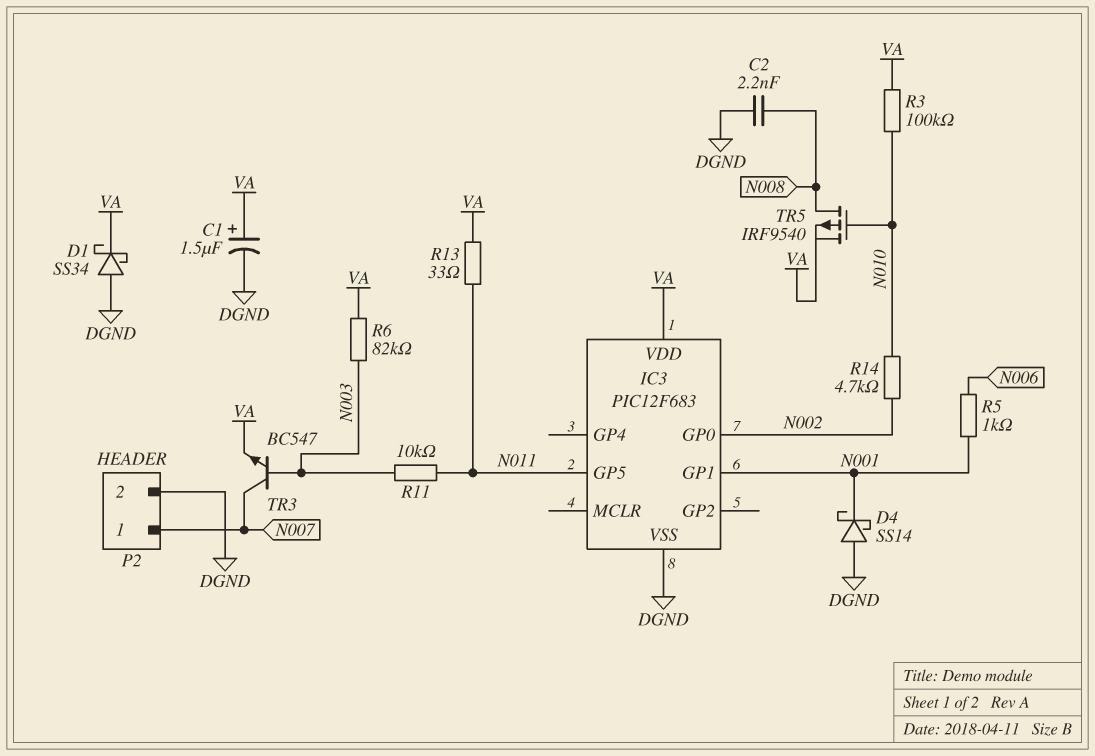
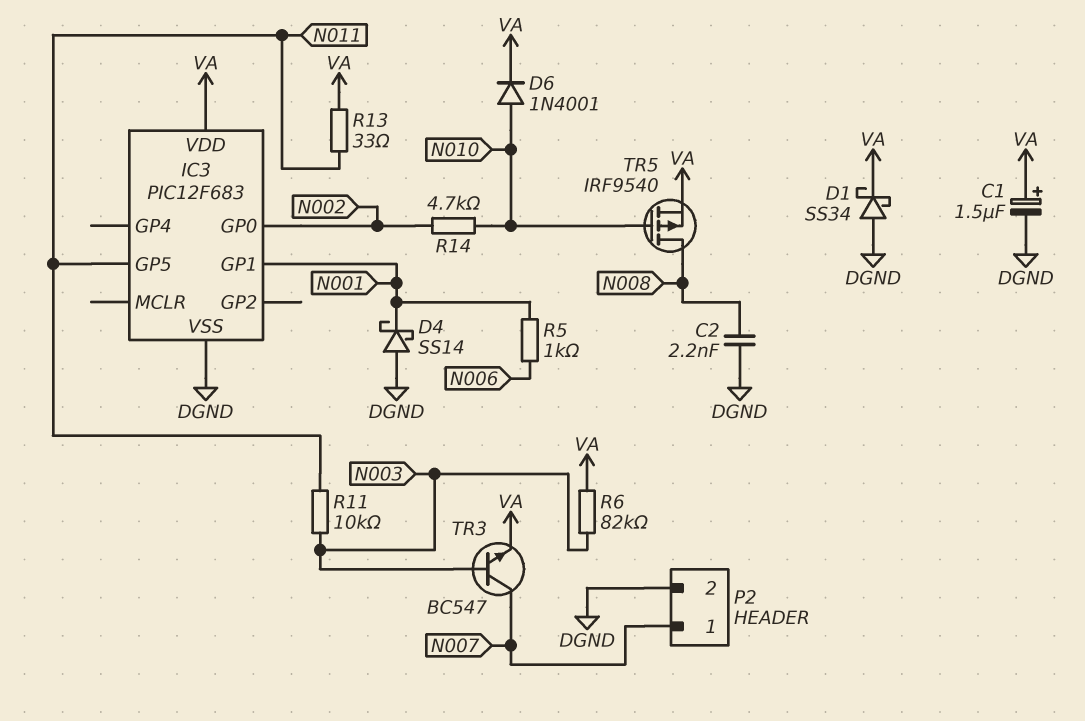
D6: none -> diode 1N4001 (A N010, K VA)
R3: 100k (N010, VA) -> none

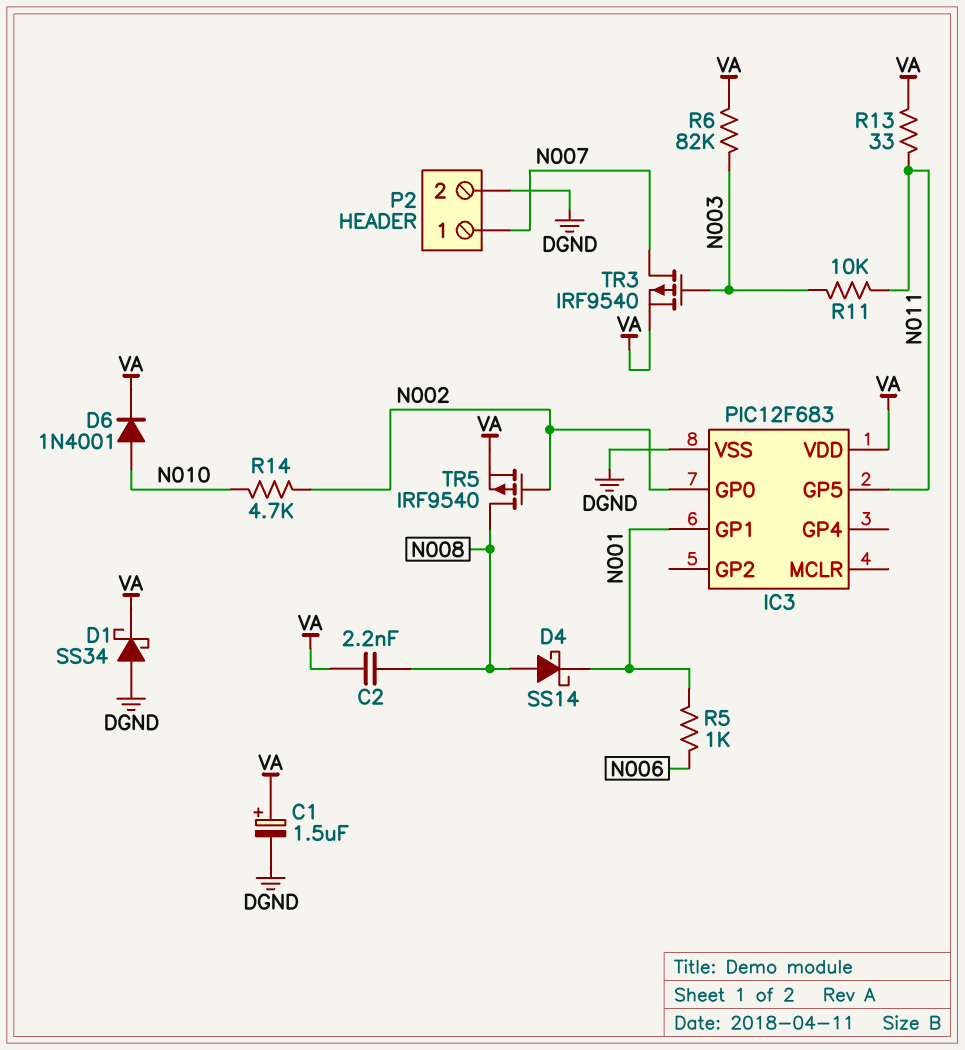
C2: 2.2nF (DGND, N008) -> 2.2nF (N008, VA)
D4: schottky SS14 (A DGND, K N001) -> schottky SS14 (A N008, K N001)
TR3: NPN BC547 (B N003, C N007, E VA) -> PMOS IRF9540 (G N003, D N007, S VA)
TR5: PMOS IRF9540 (G N010, D N008, S VA) -> PMOS IRF9540 (G N002, D N008, S VA)

